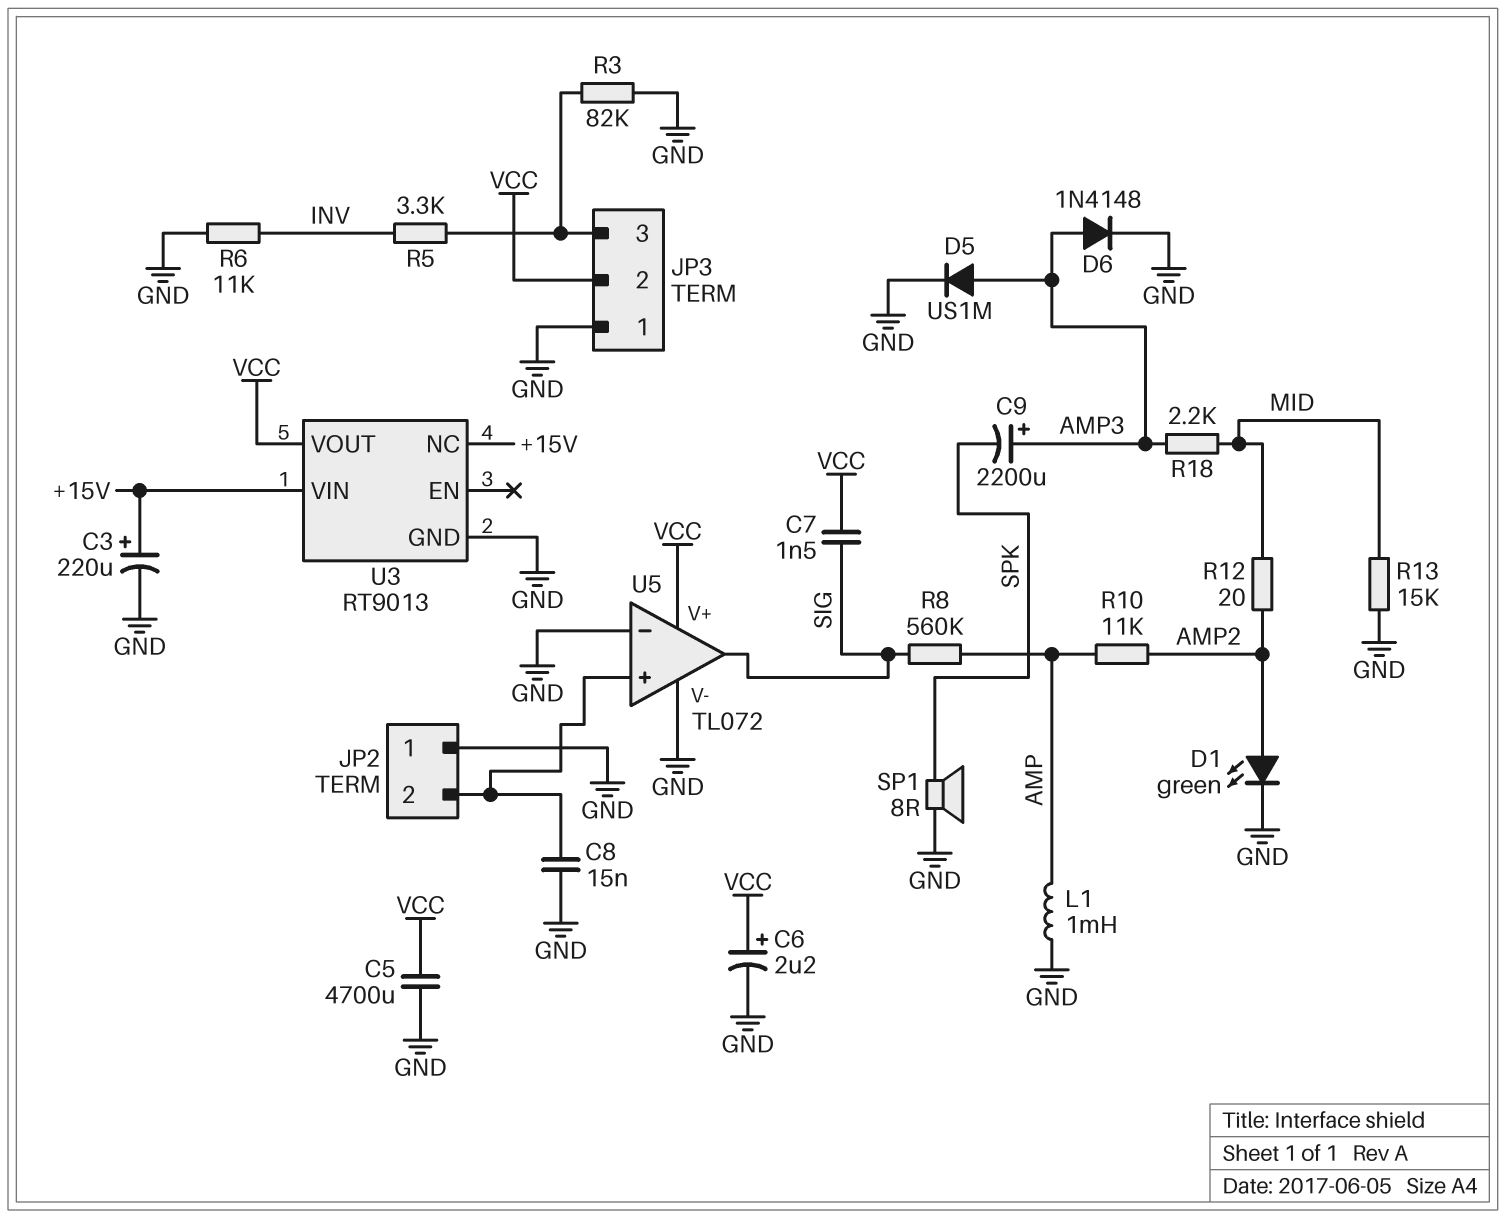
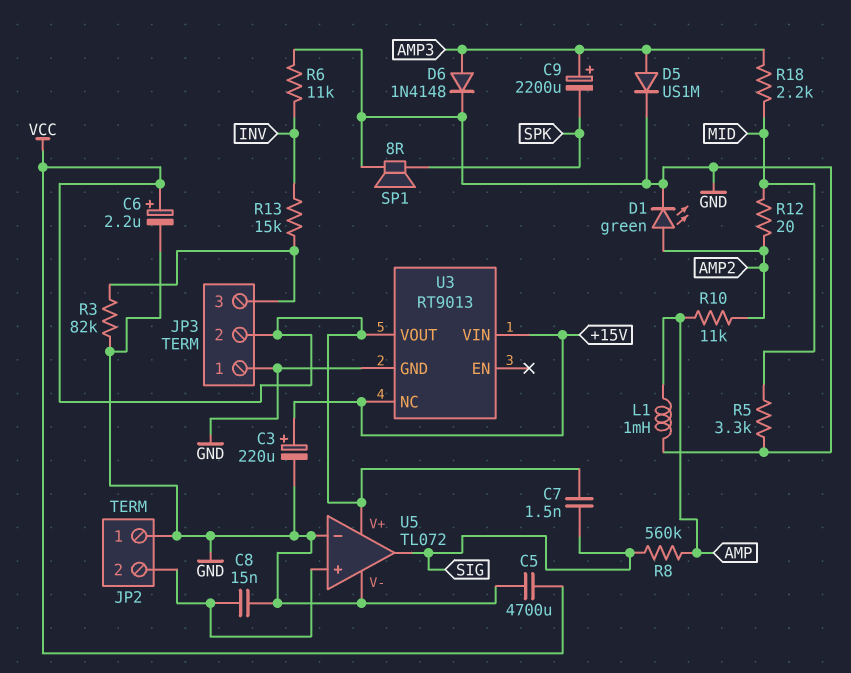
R5: 3.3k (INV, JP3/3) -> 3.3k (GND, MID)
R13: 15k (GND, MID) -> 15k (INV, JP3/3)

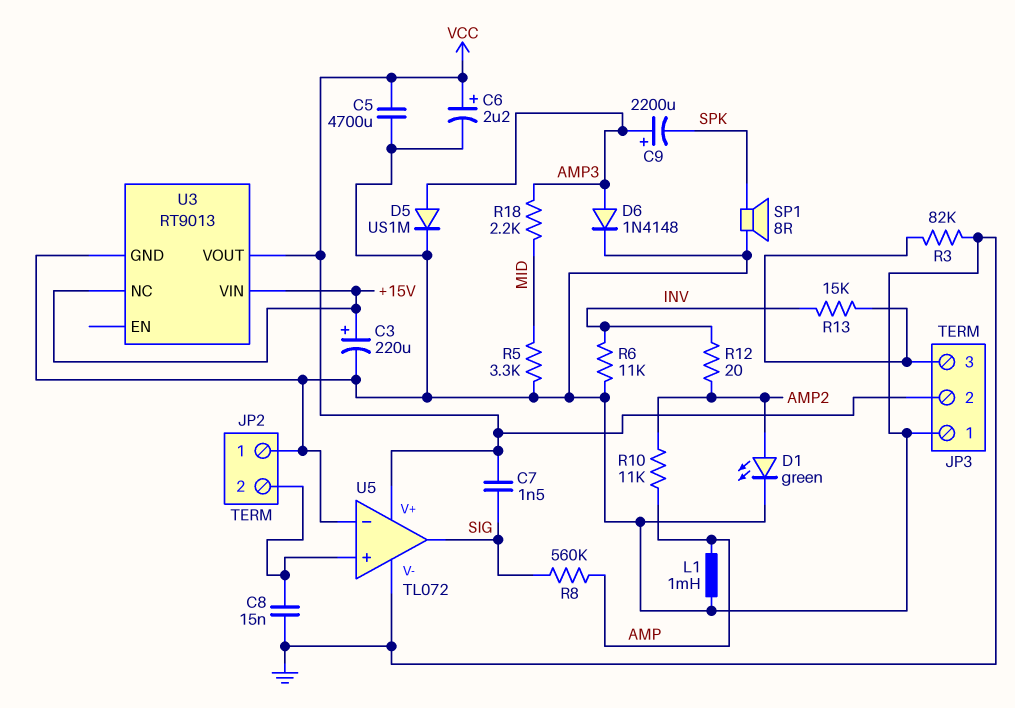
R12: 20 (AMP2, MID) -> 20 (AMP2, INV)

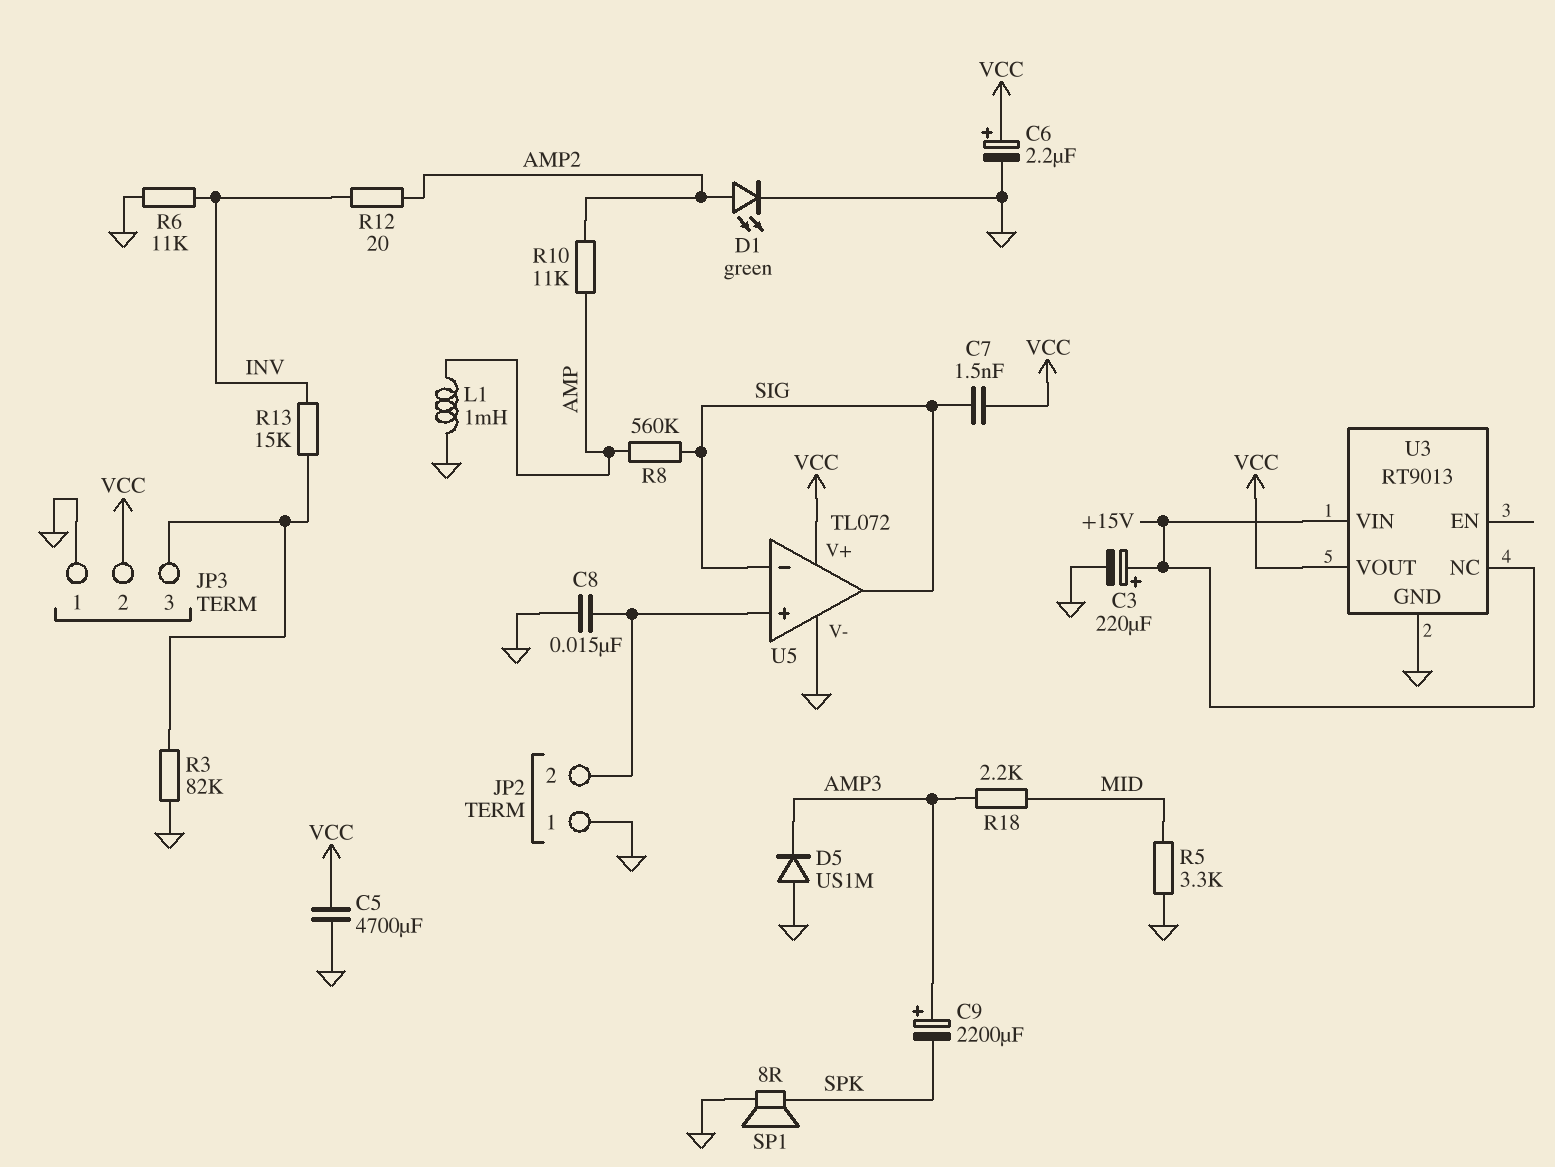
D5: diode US1M (A AMP3, K GND) -> diode US1M (A GND, K AMP3)
D6: diode 1N4148 (A AMP3, K GND) -> none
U5 pin in-: GND -> SIG

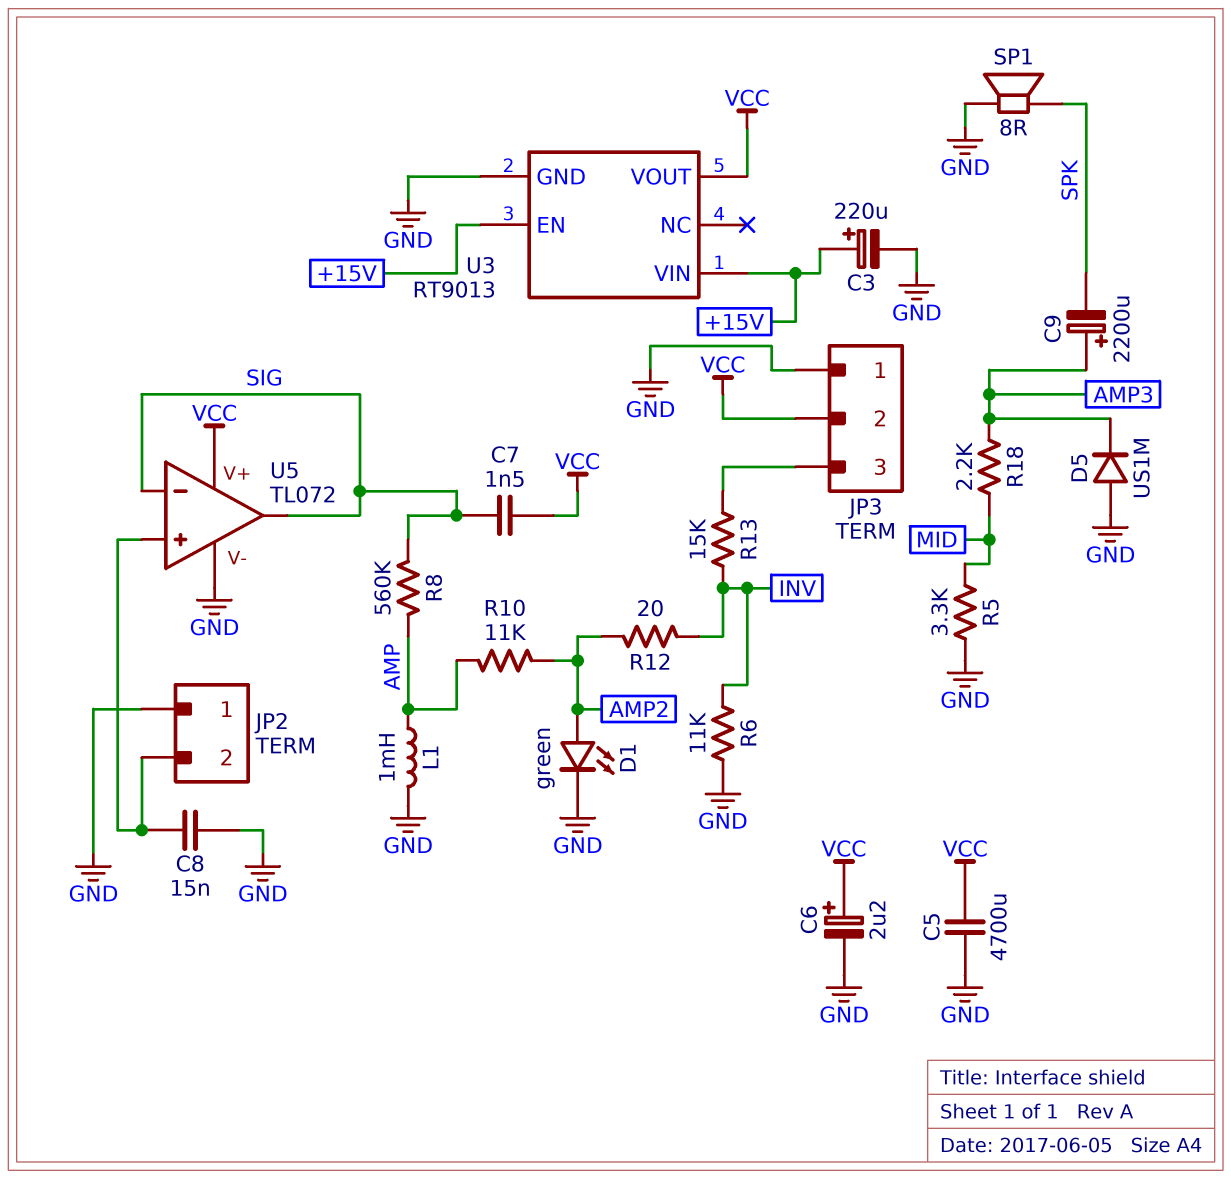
R3: 82k (GND, JP3/3) -> none
U3 pin EN: none -> +15V
U3 pin NC: +15V -> none

